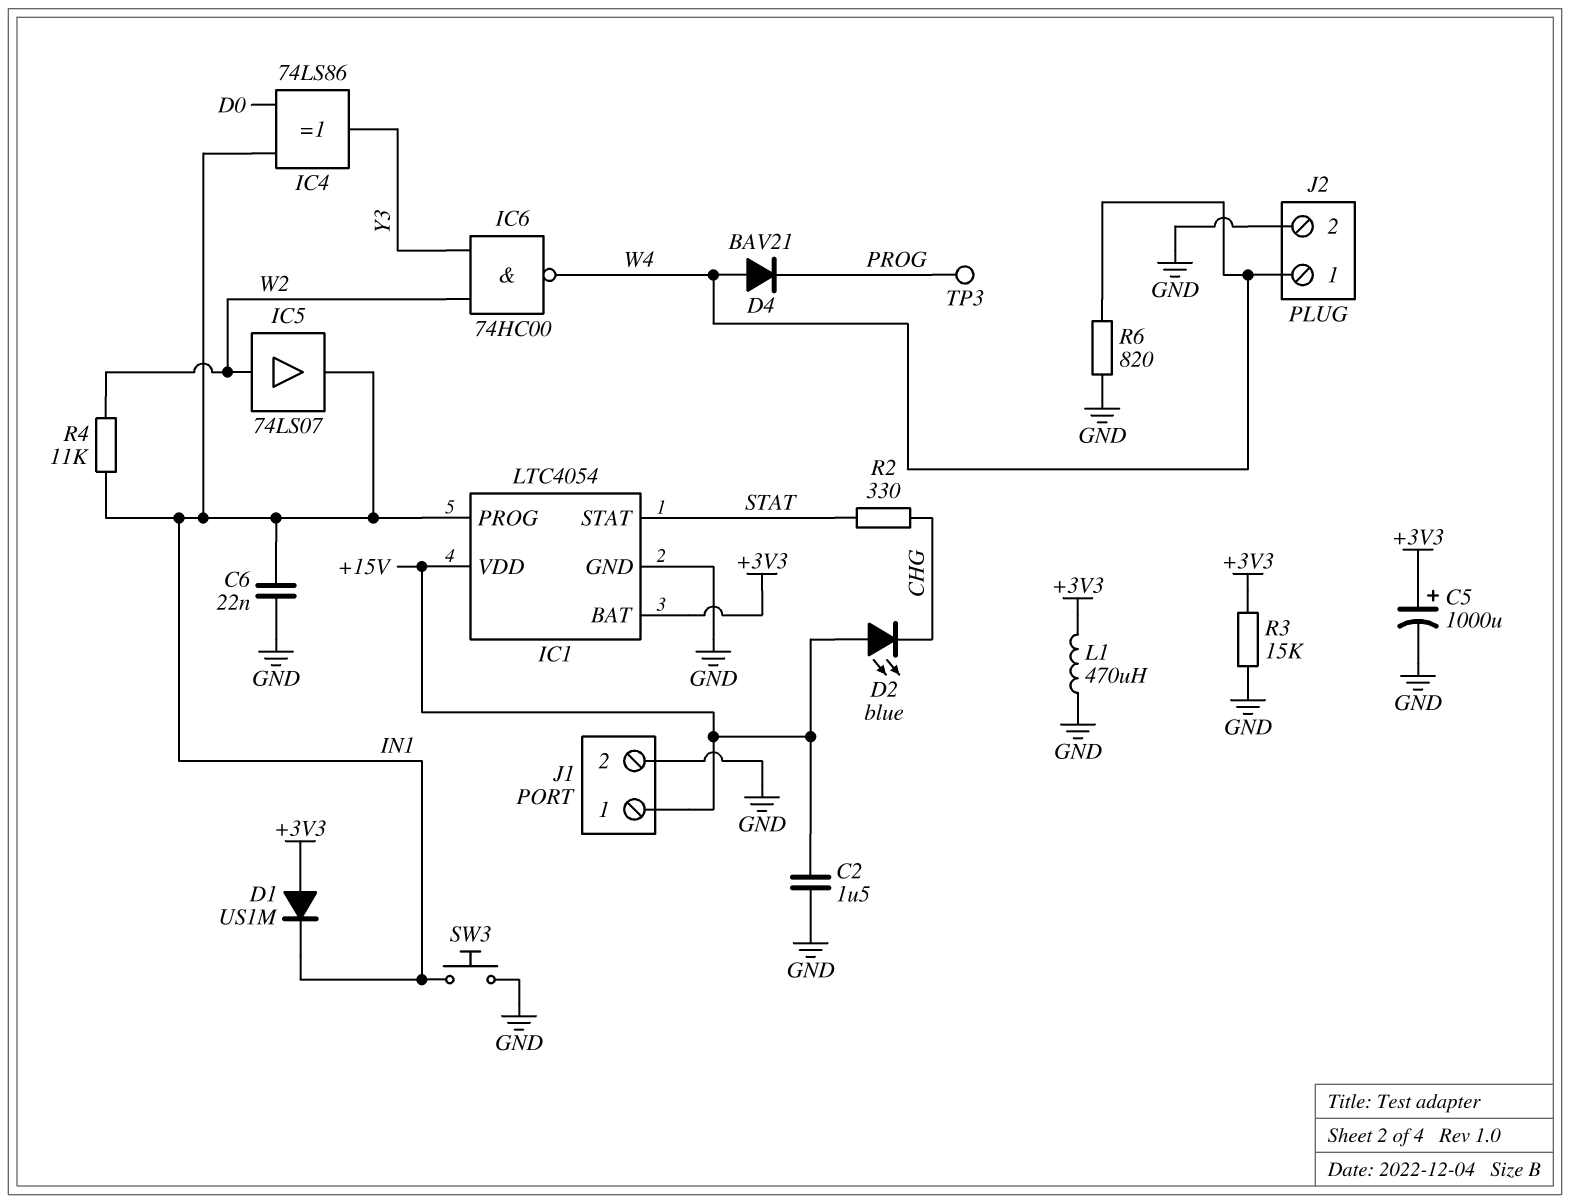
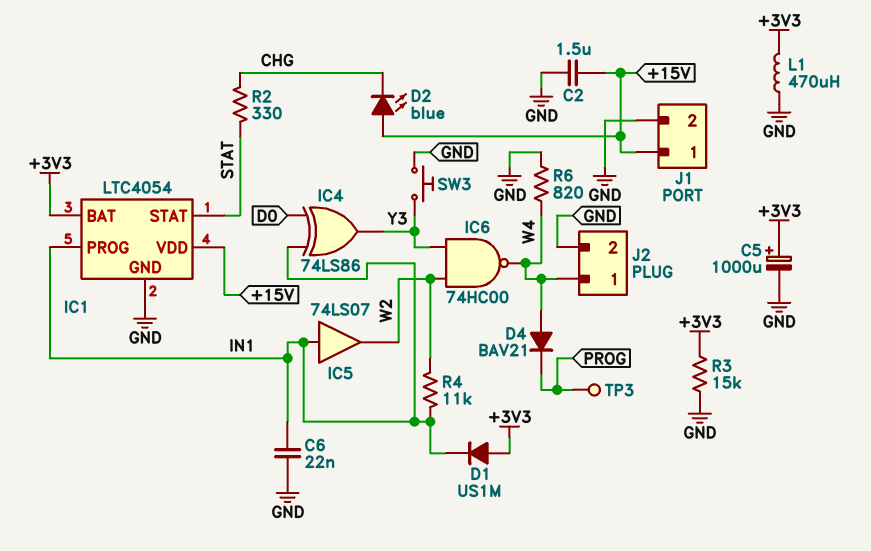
IC5: buffer 74LS07 (in W2, out IN1) -> buffer 74LS07 (in IN1, out W2)
SW3: button (GND, IN1) -> button (GND, Y3)

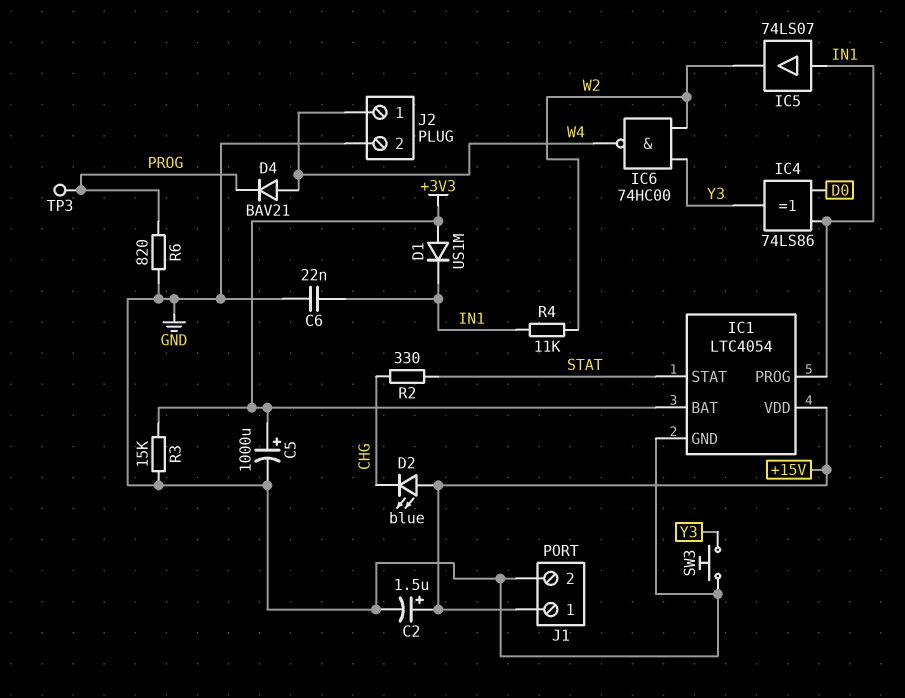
C2: 1.5uF (+15V, GND) -> 1.5uF (plus +15V, minus GND)
L1: 470uH (+3V3, GND) -> none
R6: 820 (GND, W4) -> 820 (GND, PROG)

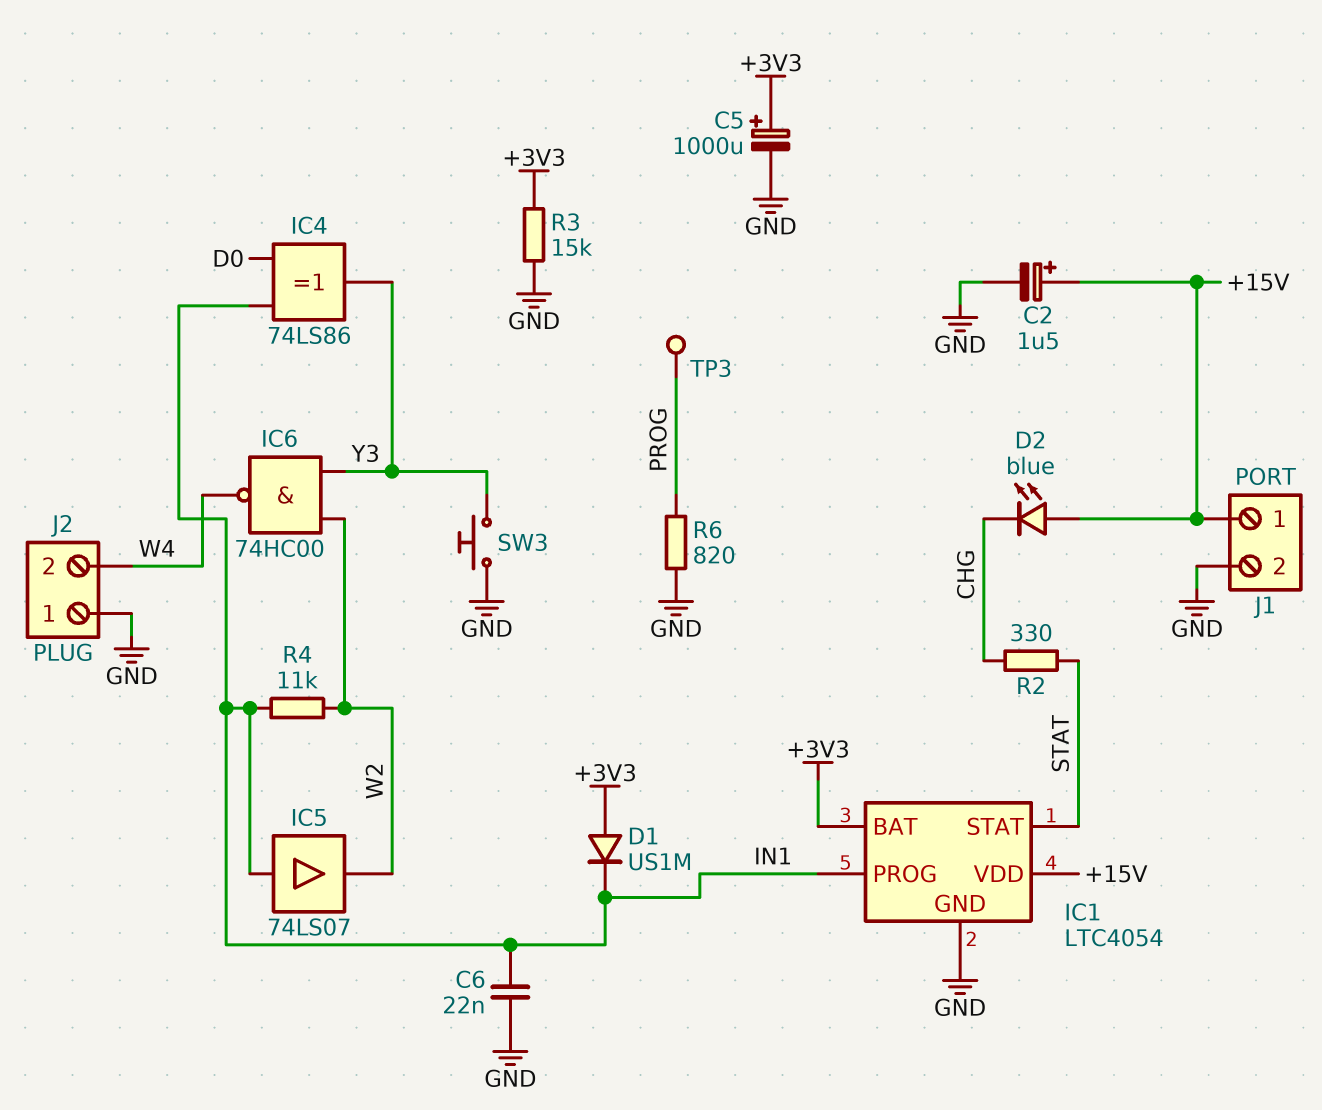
D4: diode BAV21 (A W4, K PROG) -> none
J2 pin 1: W4 -> GND
J2 pin 2: GND -> W4

